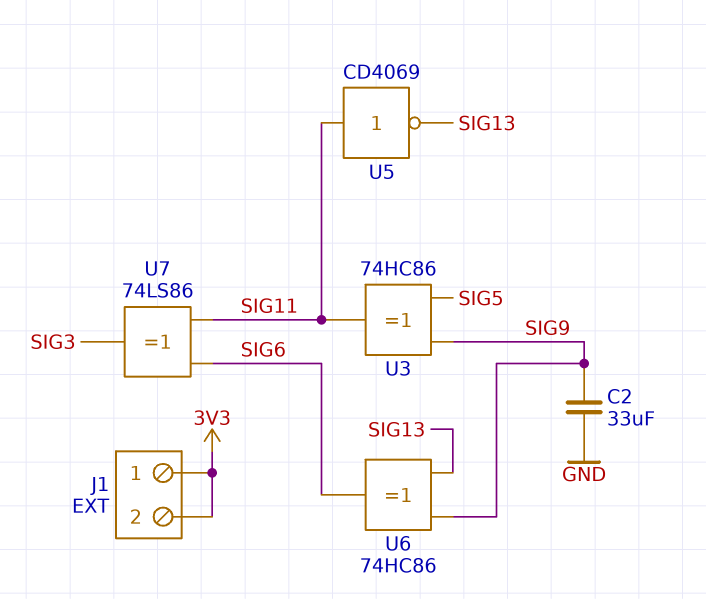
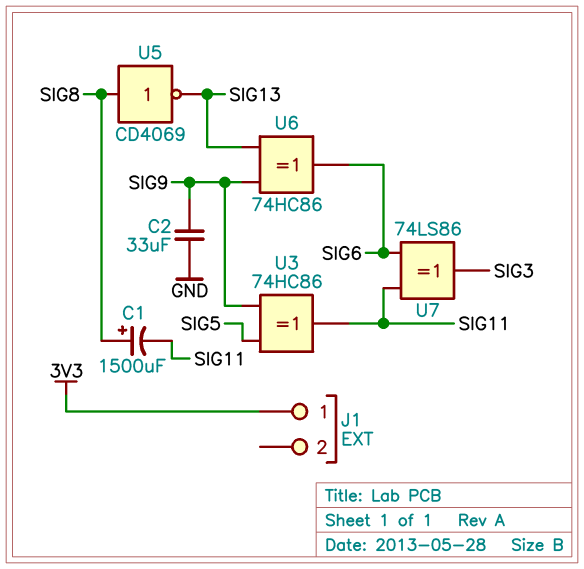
C1: none -> 1500uF (plus SIG8, minus SIG11)
J1 pin 2: 3V3 -> none
U5: NOT CD4069 (in SIG11, out SIG13) -> NOT CD4069 (in SIG8, out SIG13)

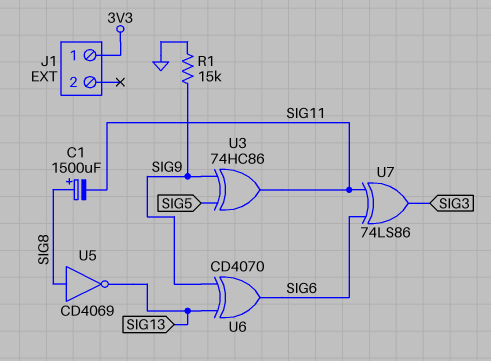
C2: 33uF (GND, SIG9) -> none
R1: none -> 15k (GND, SIG9)
U6: XOR 74HC86 (in SIG9, in SIG13, out SIG6) -> XOR CD4070 (in SIG9, in SIG13, out SIG6)

